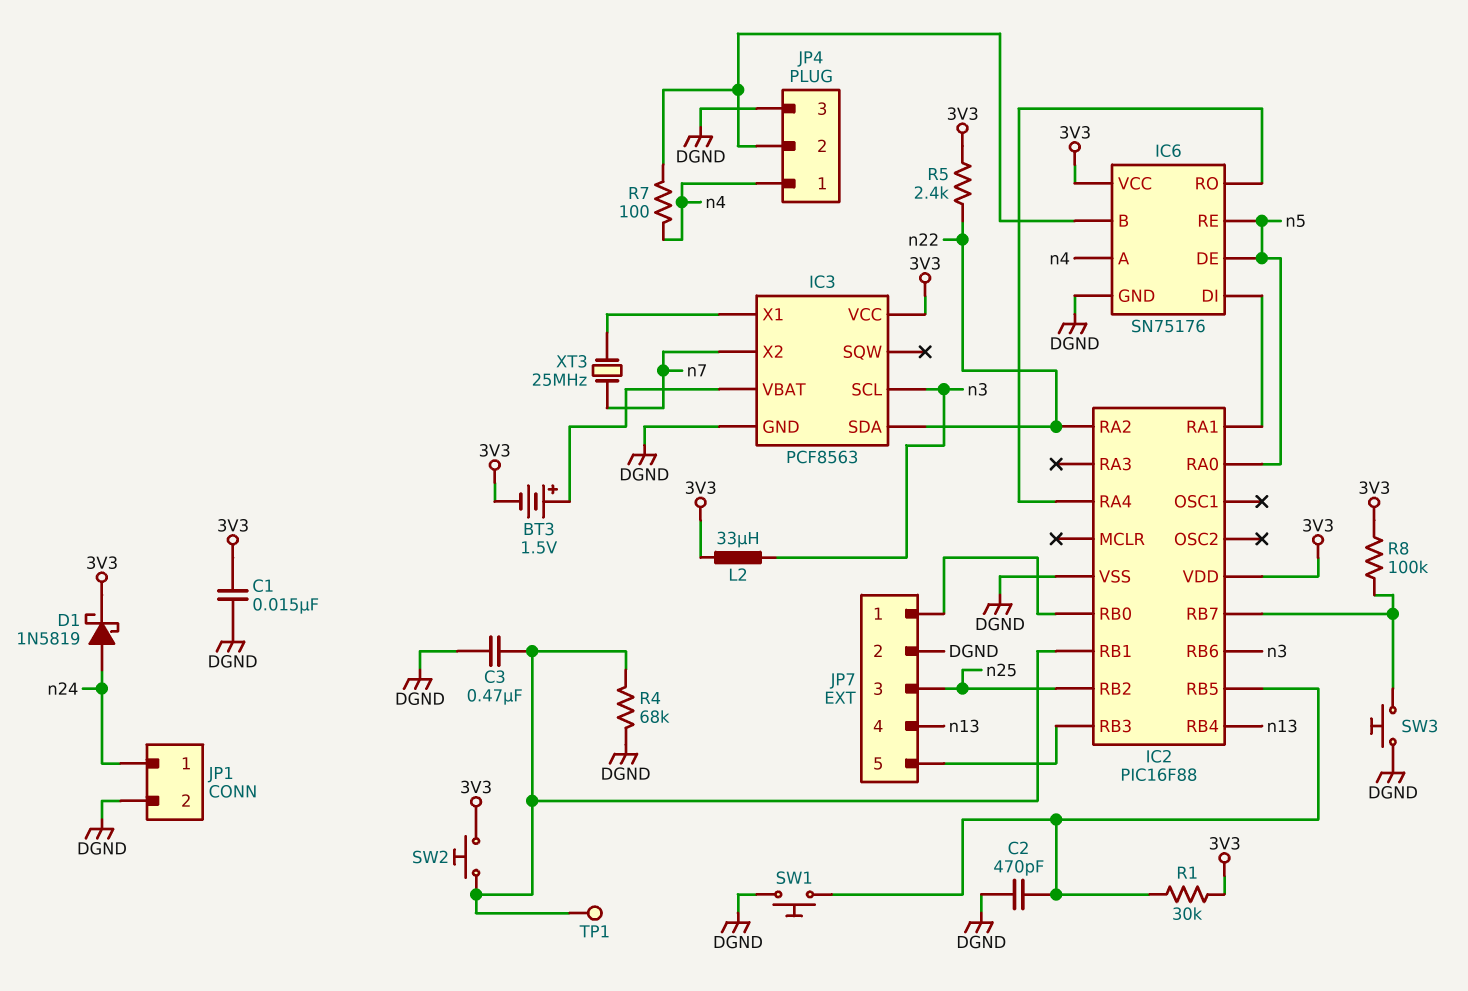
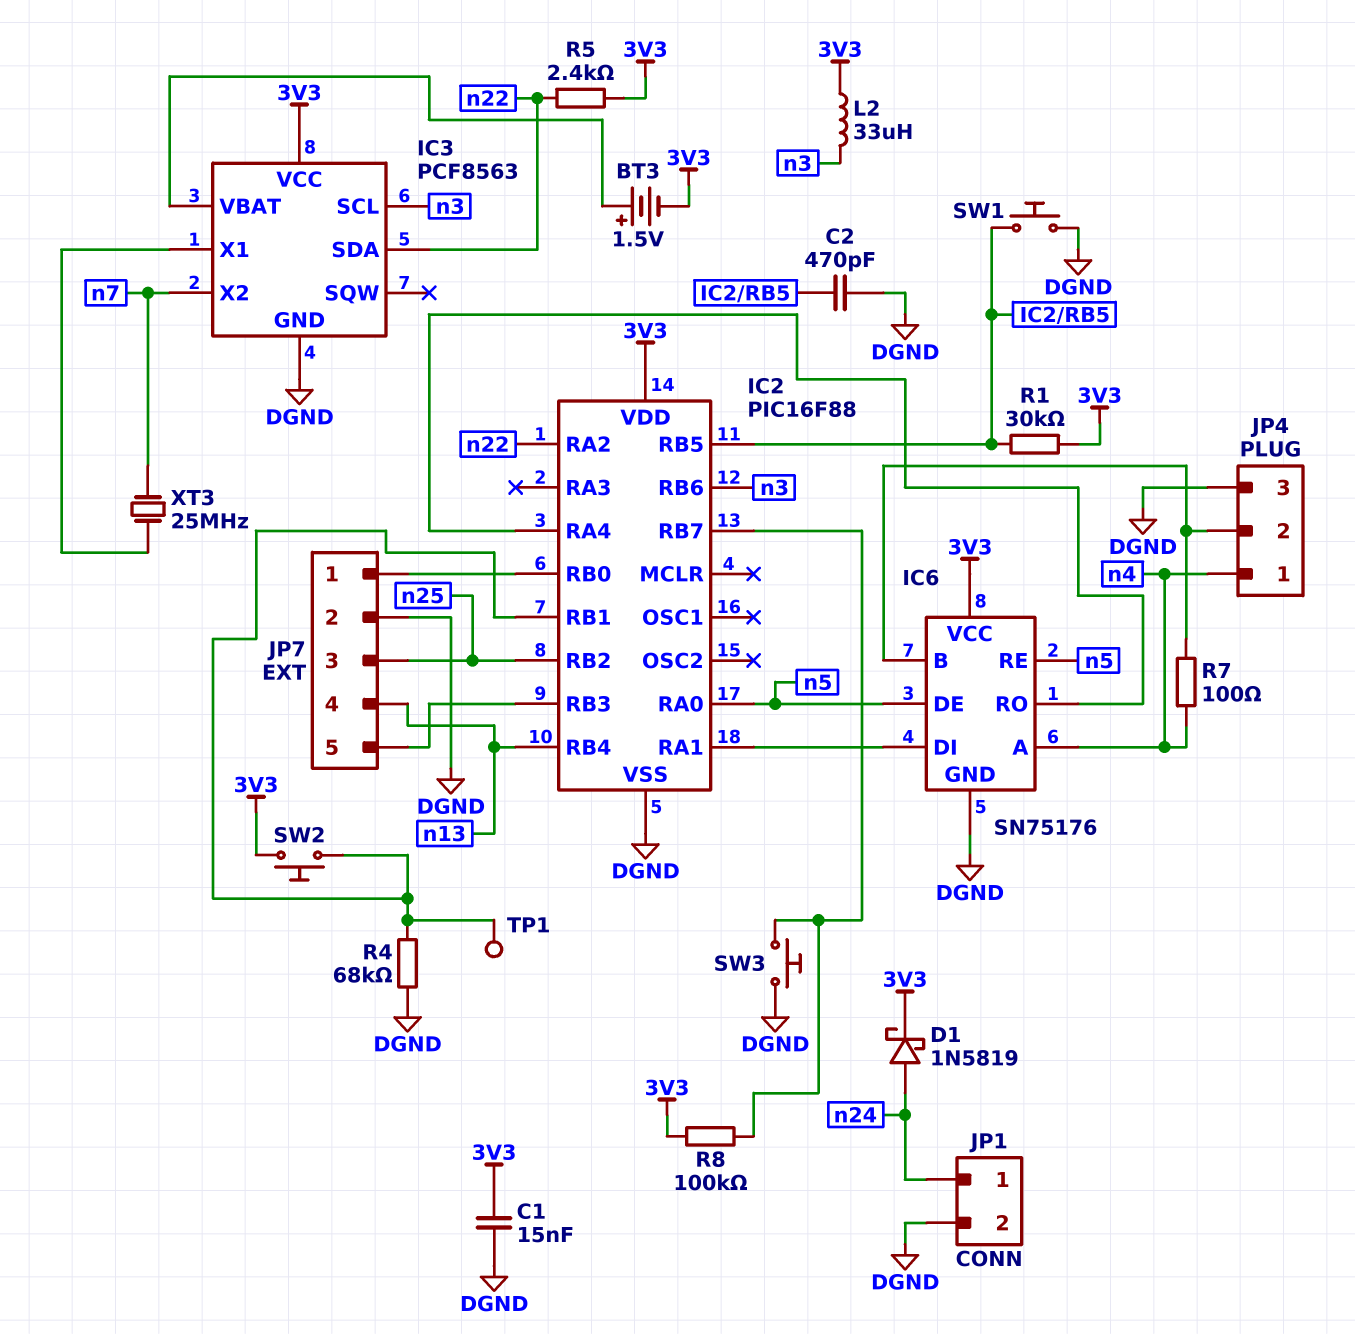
C3: 470nF (DGND, IC2/RB1) -> none

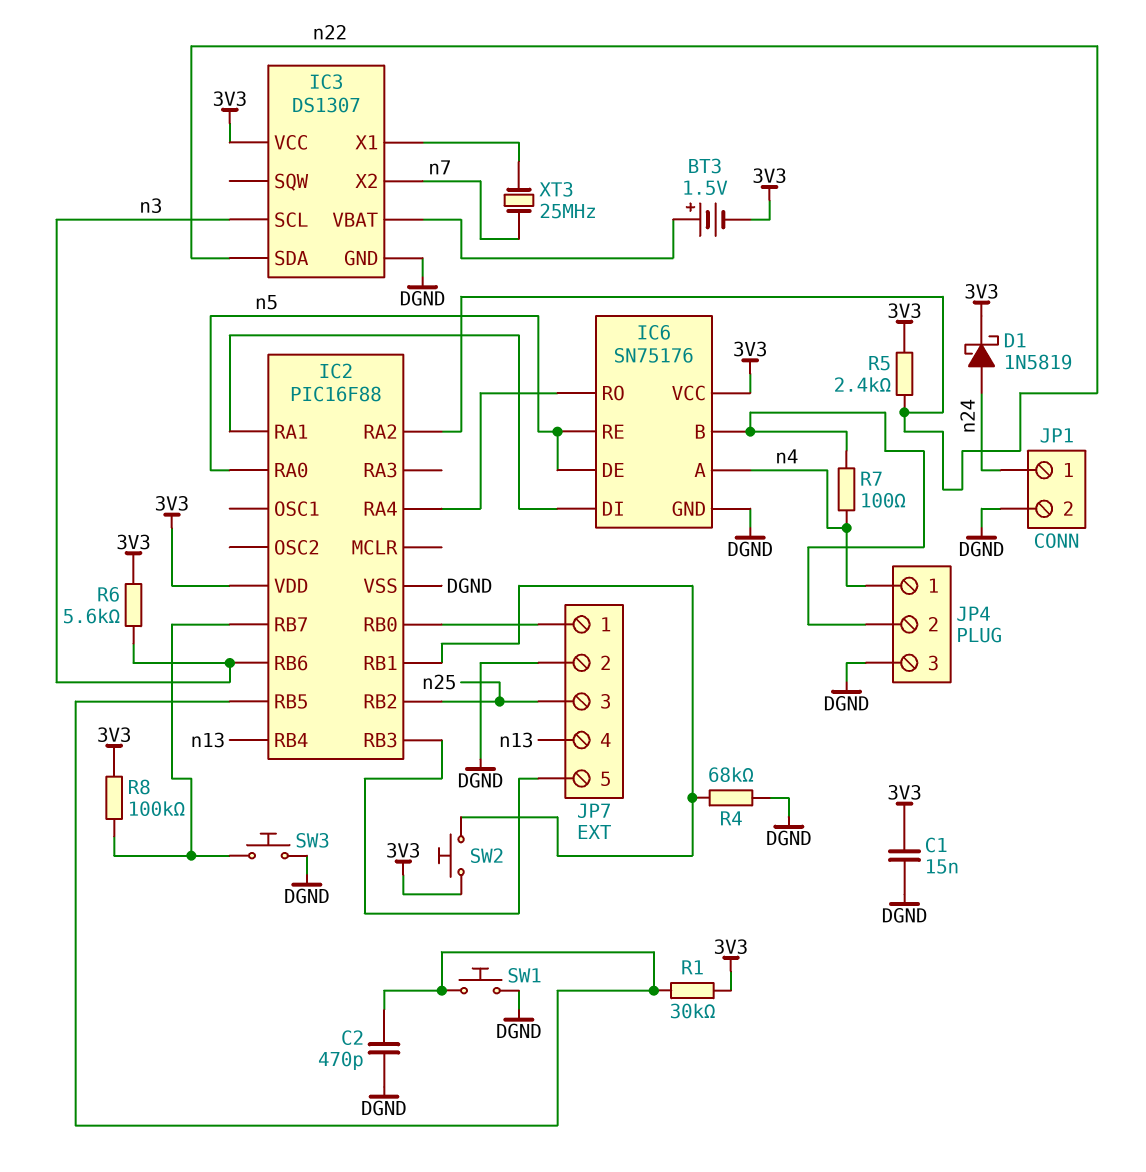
IC3: PCF8563 -> DS1307
L2: 33uH (3V3, n3) -> none
R6: none -> 5.6k (3V3, n3)
TP1: test point (IC2/RB1) -> none

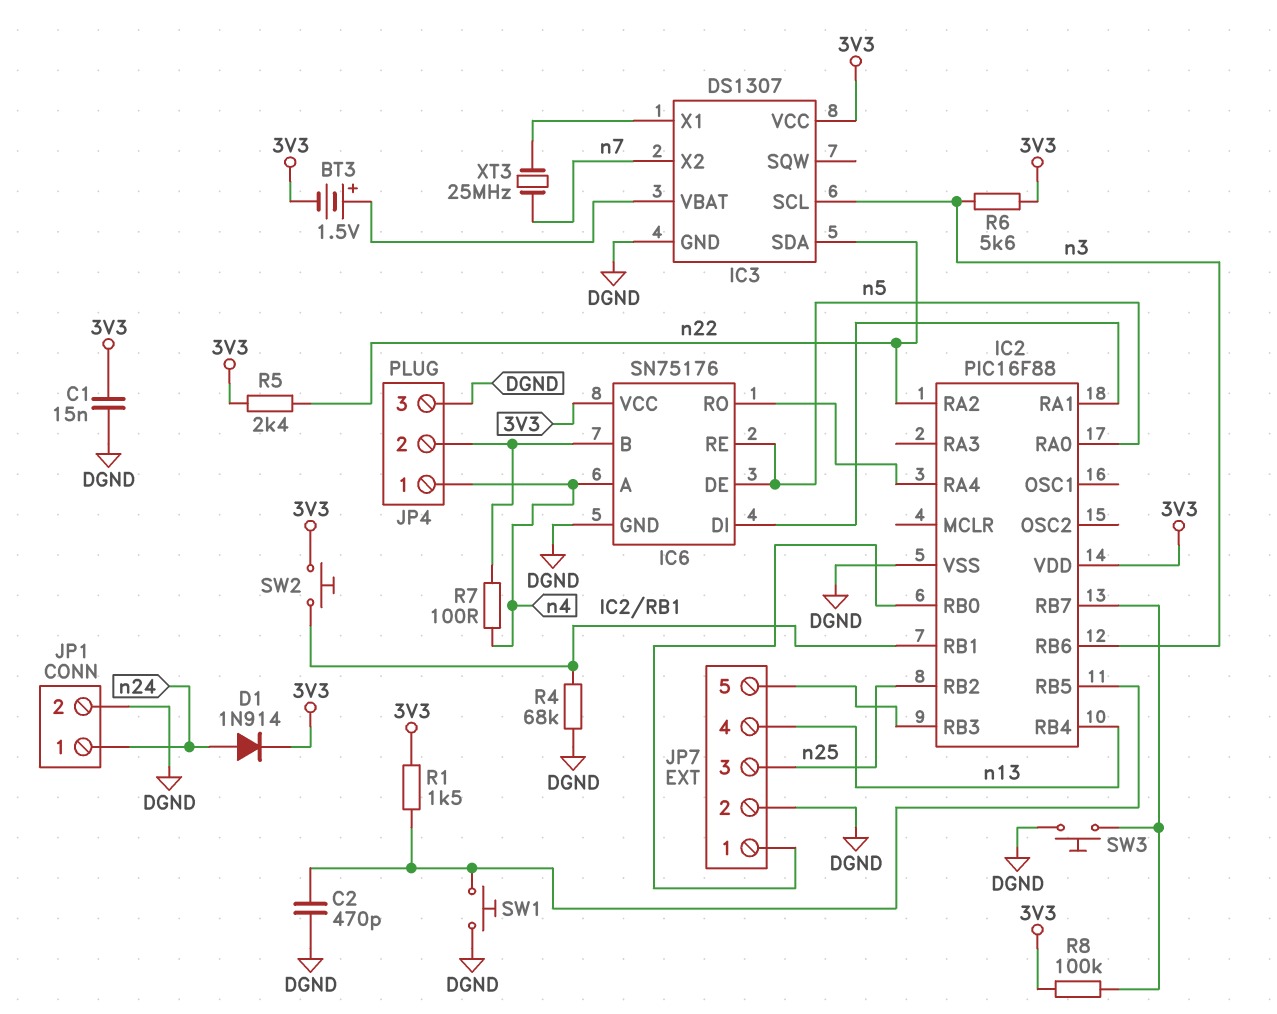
D1: schottky 1N5819 (A n24, K 3V3) -> diode 1N914 (A n24, K 3V3)
R1: 30k (3V3, IC2/RB5) -> 1.5k (3V3, IC2/RB5)

